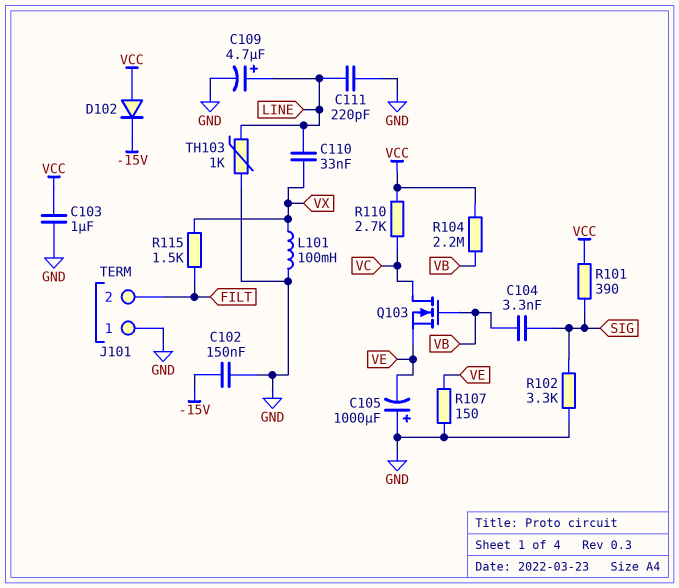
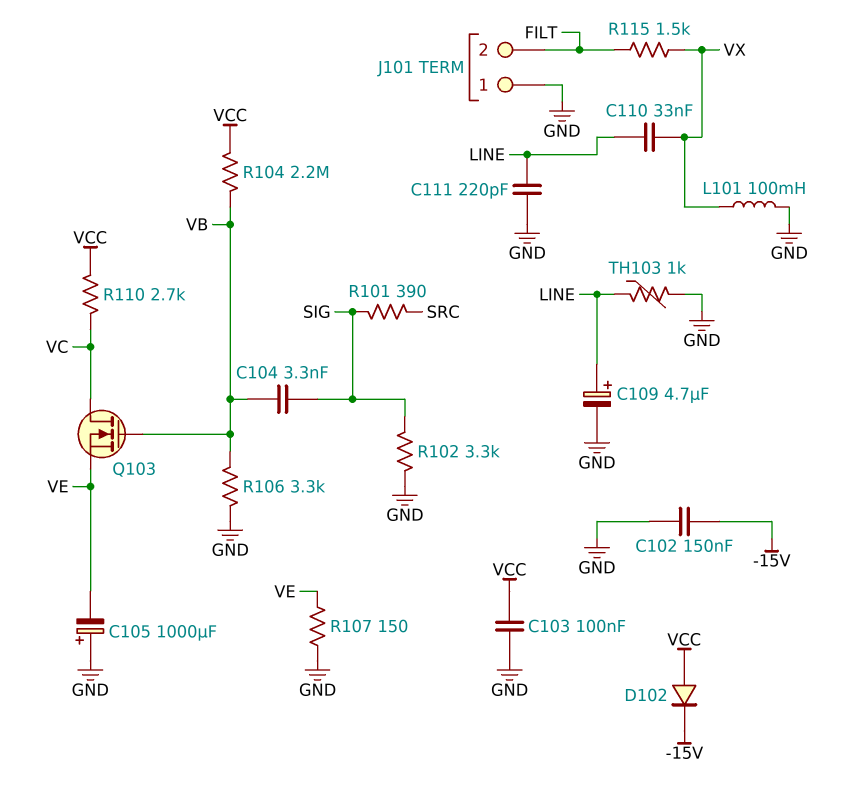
C103: 1uF (GND, VCC) -> 100nF (GND, VCC)
R101: 390 (SIG, VCC) -> 390 (SIG, SRC)
R106: none -> 3.3k (GND, VB)

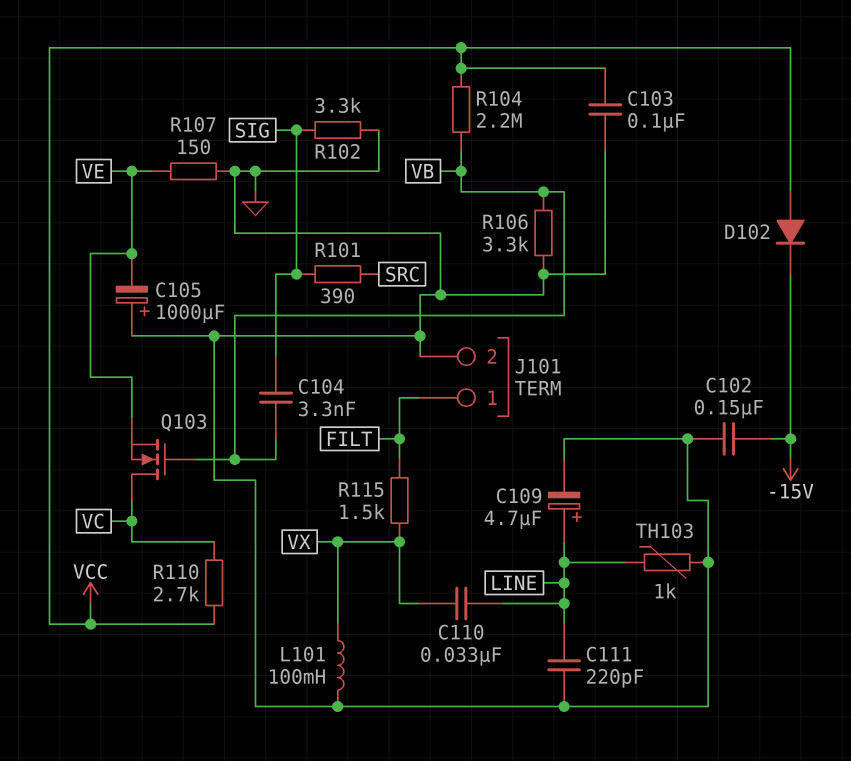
J101 pin 1: GND -> FILT
J101 pin 2: FILT -> GND

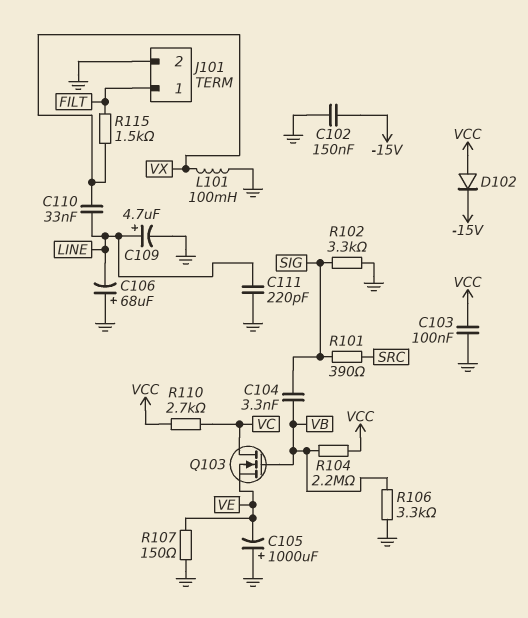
C106: none -> 68uF (plus GND, minus LINE)
TH103: 1k (GND, LINE) -> none

